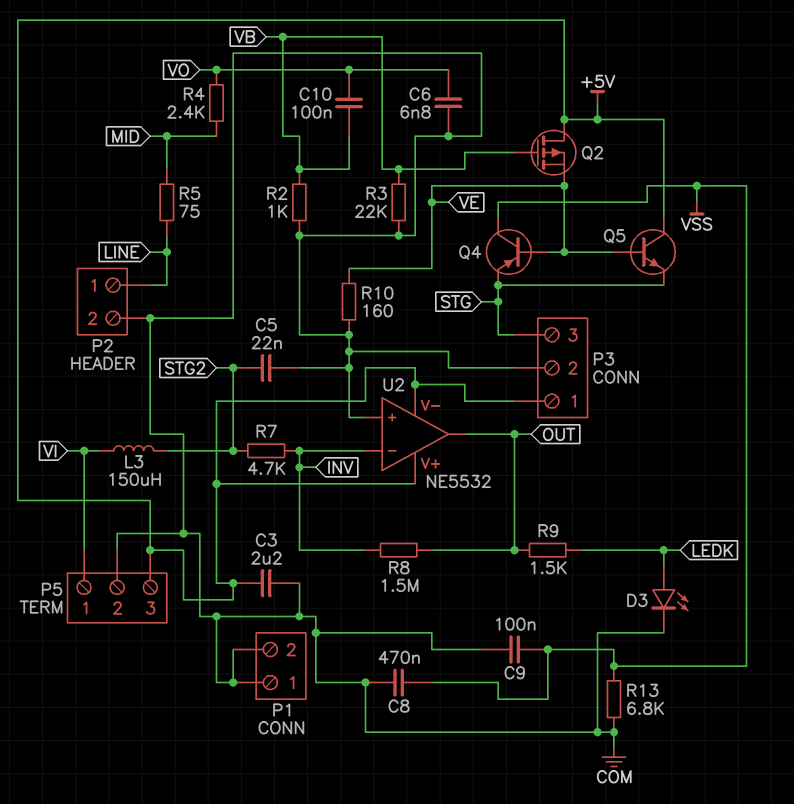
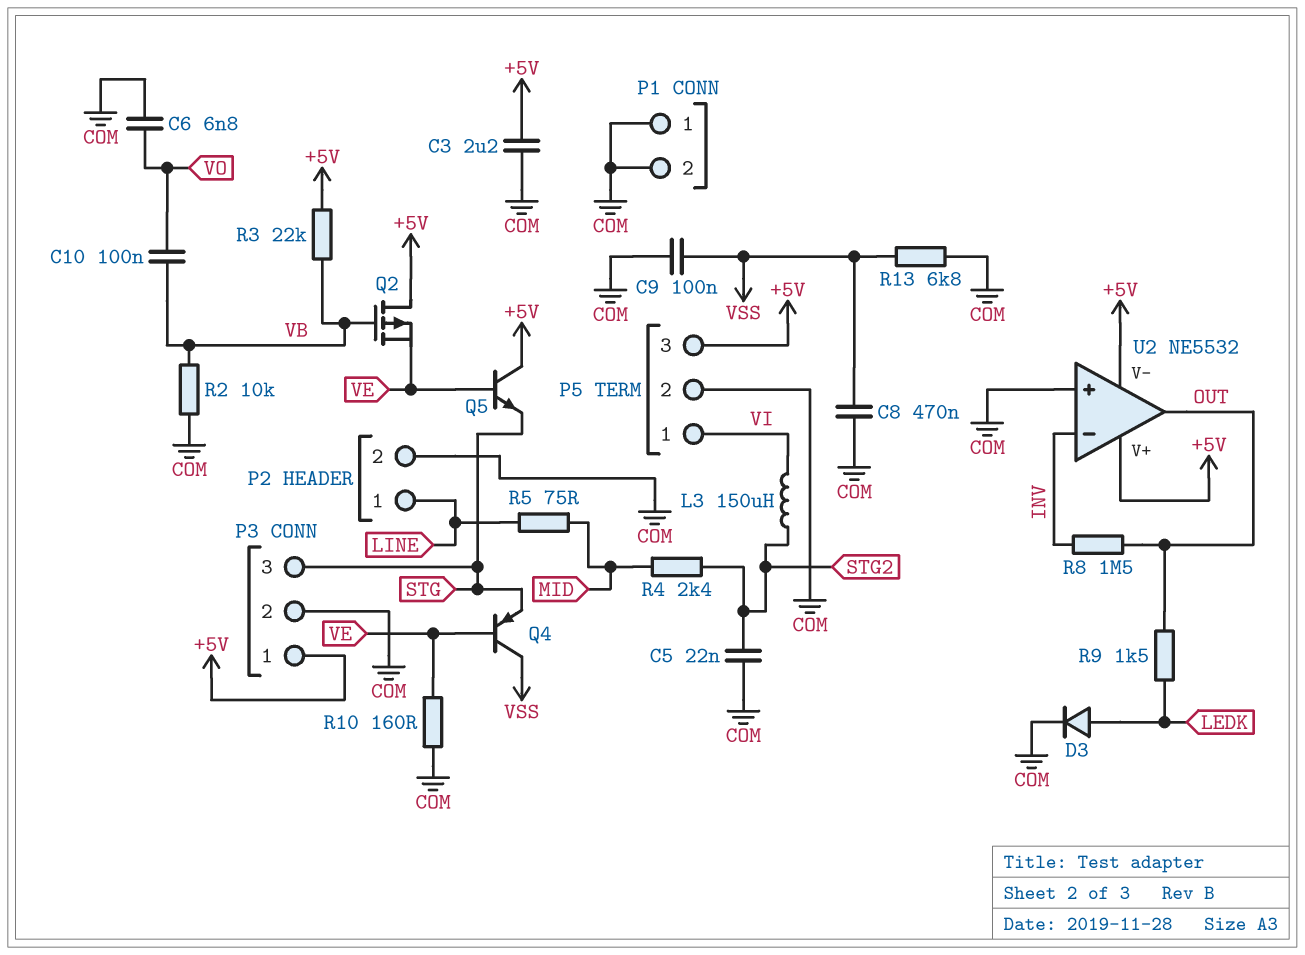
D3: LED (A LEDK, K COM) -> diode (A LEDK, K COM)
R2: 1k (COM, VB) -> 10k (COM, VB)
R3: 22k (COM, VB) -> 22k (+5V, VB)
R4: 2.4k (MID, VO) -> 2.4k (MID, STG2)
R7: 4.7k (INV, STG2) -> none

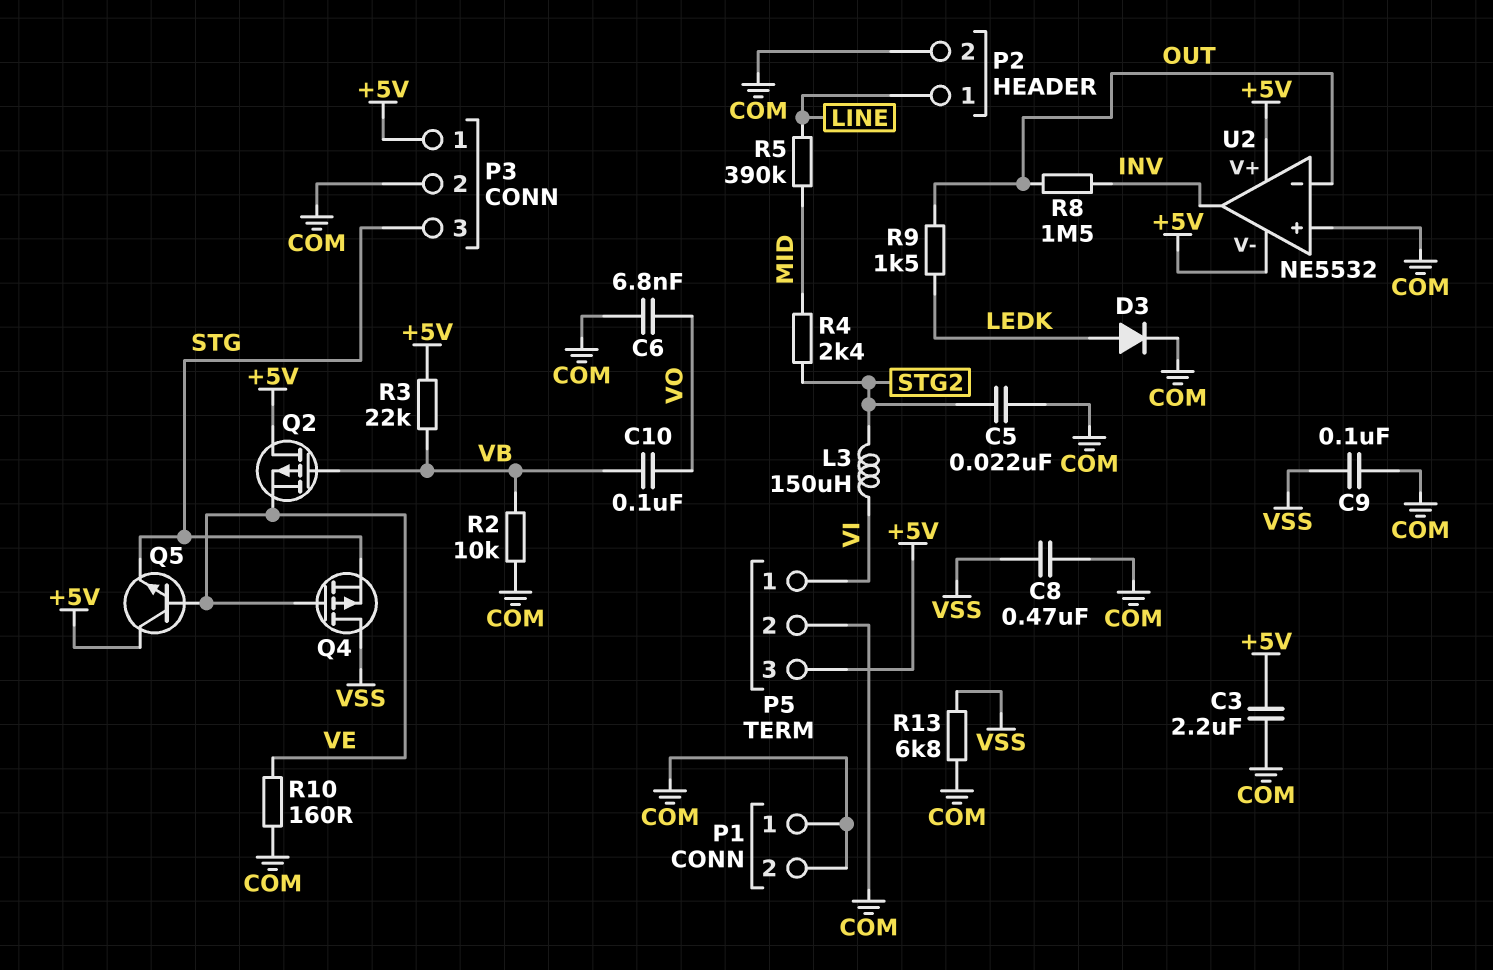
Q4: PNP (B VE, C VSS, E STG) -> PMOS (G VE, D VSS, S STG)
R5: 75 (LINE, MID) -> 390k (LINE, MID)
U2 pin in-: INV -> OUT
U2 pin out: OUT -> INV

